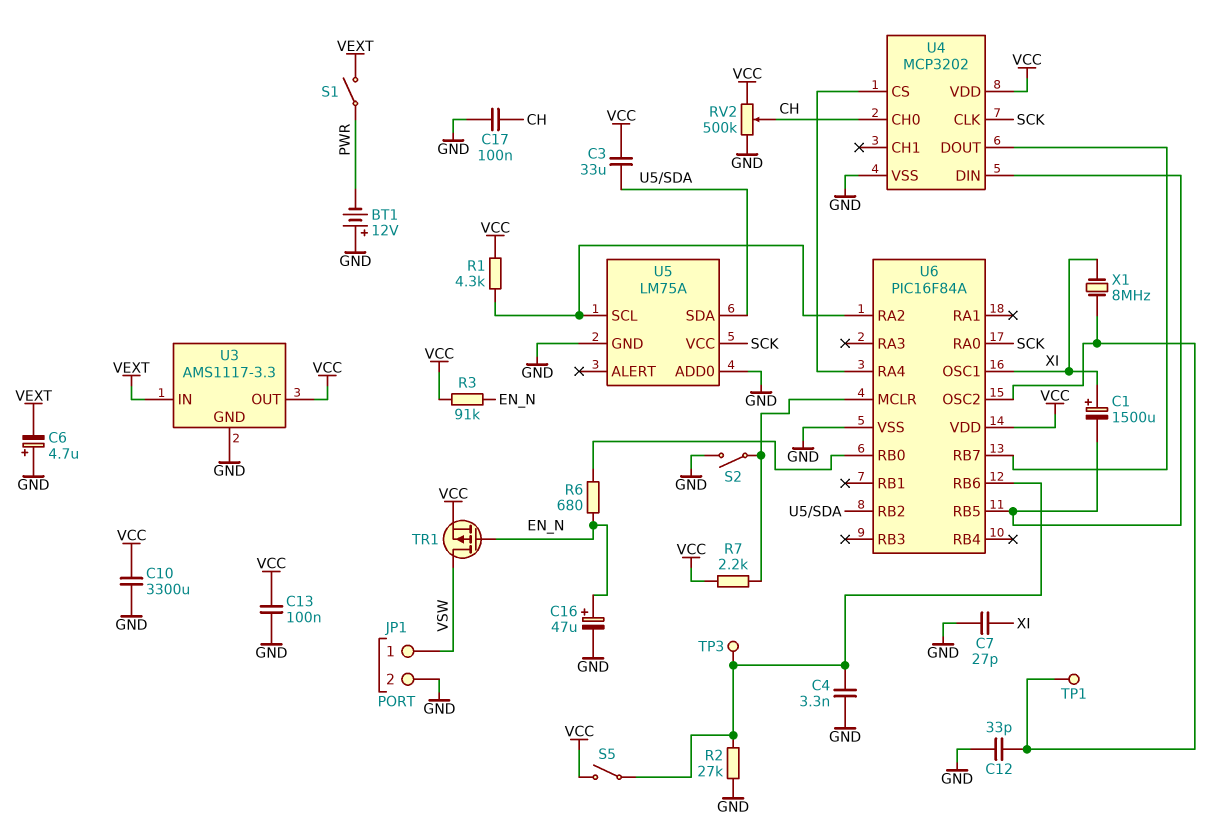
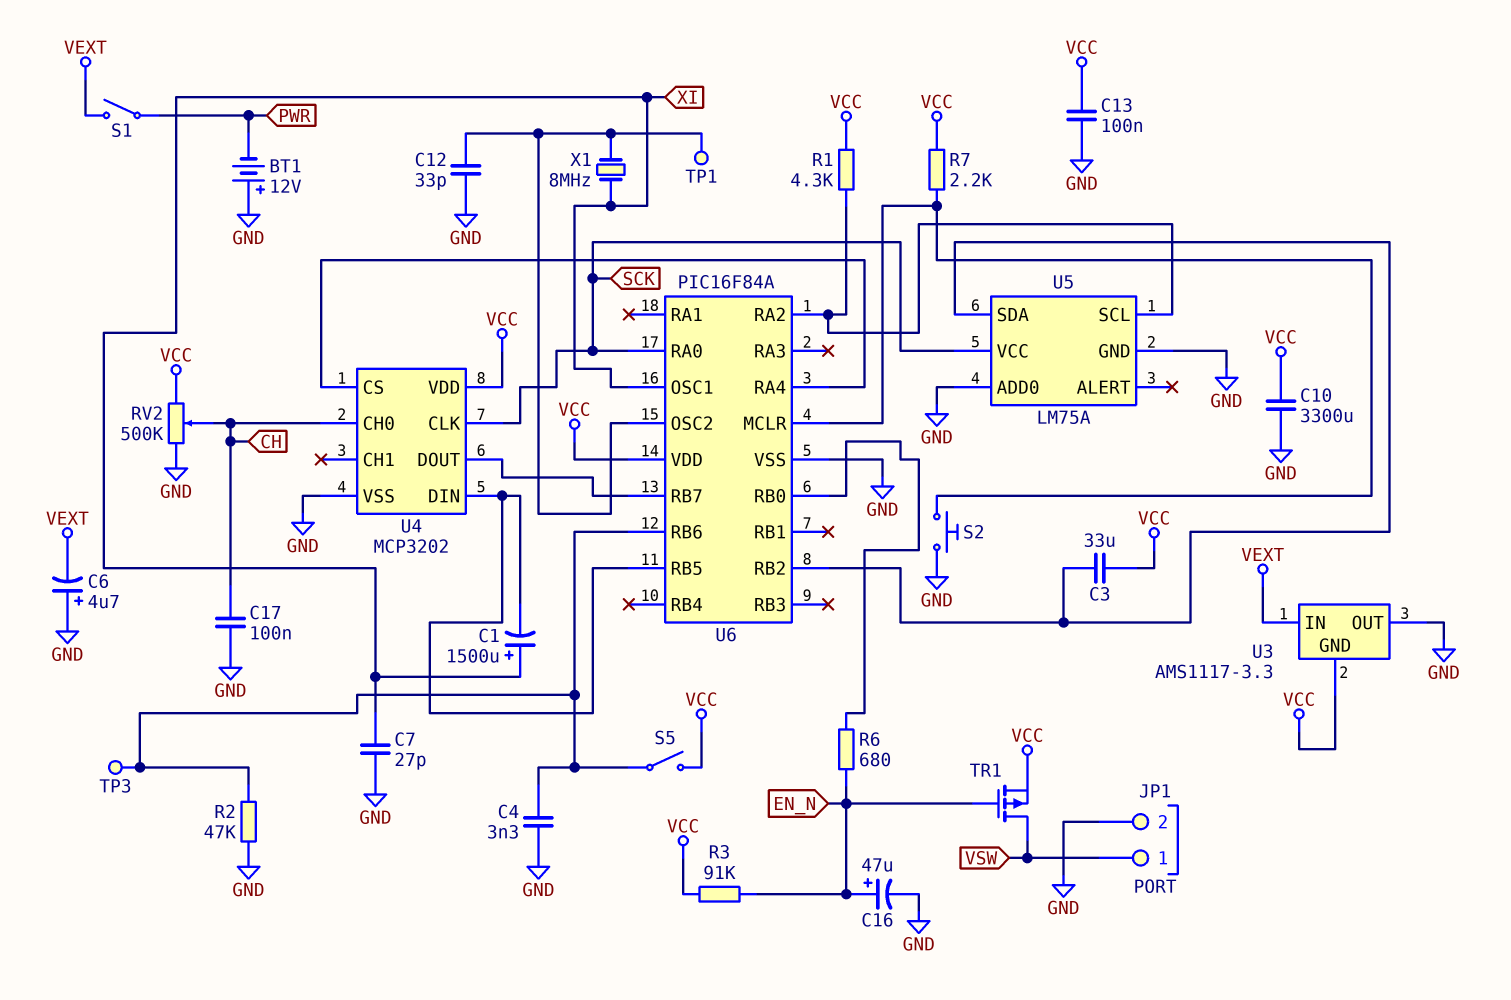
R2: 27k (GND, U6/RB6) -> 47k (GND, U6/RB6)
S2: switch (GND, U6/MCLR) -> button (GND, U6/MCLR)
U3 pin GND: GND -> VCC
U3 pin OUT: VCC -> GND

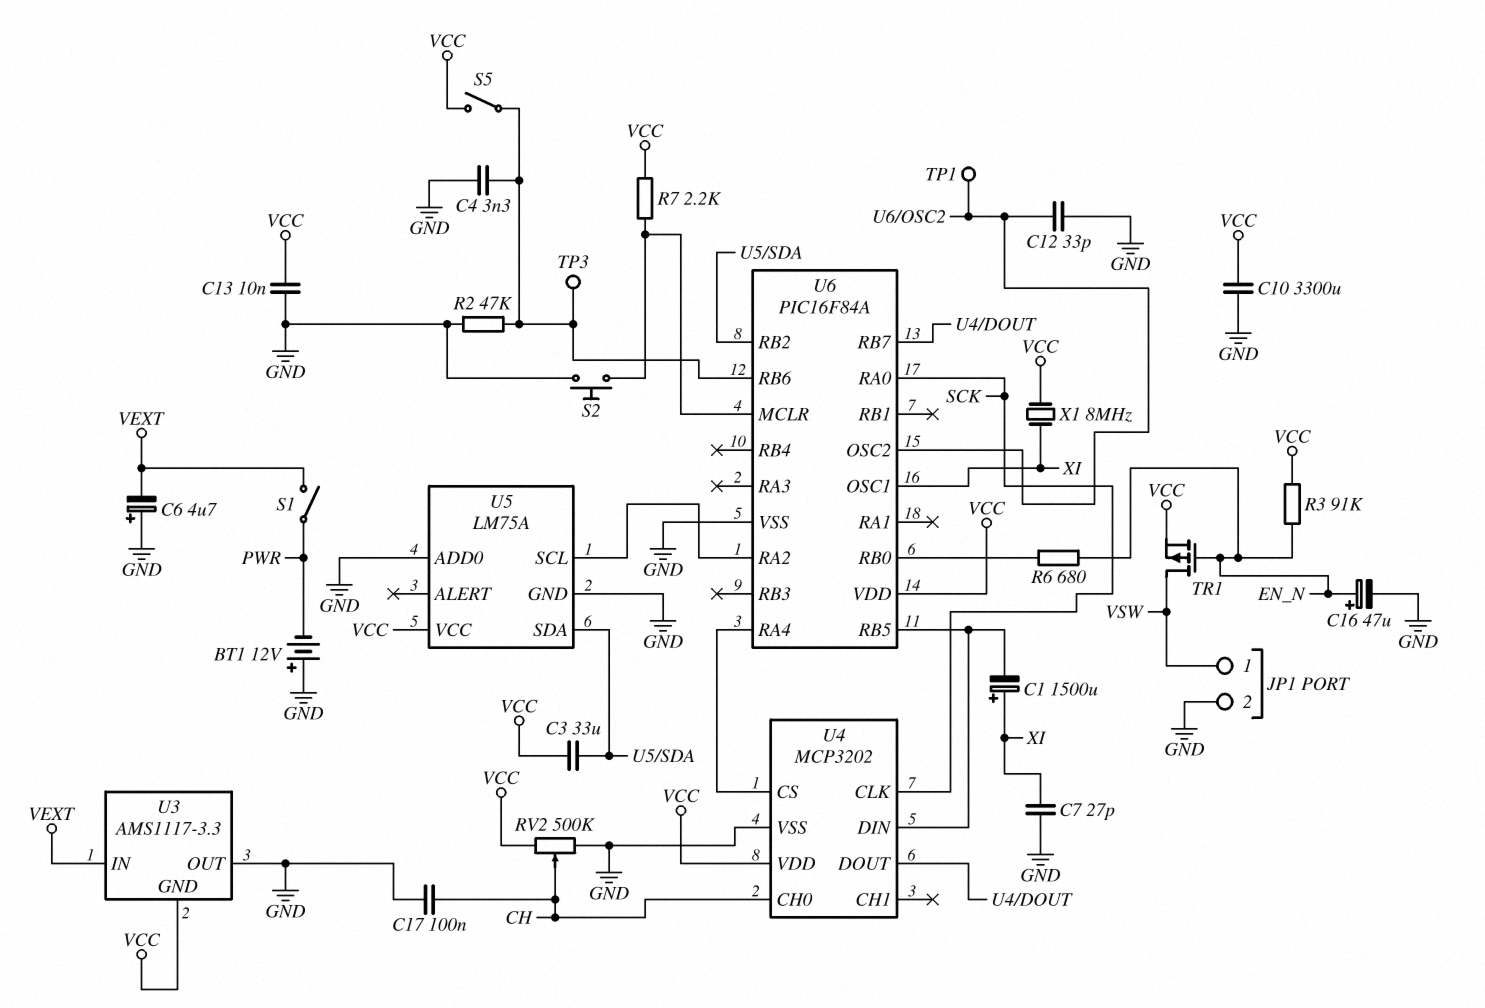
C13: 100nF (GND, VCC) -> 10nF (GND, VCC)
R1: 4.3k (U5/SCL, VCC) -> none
U5 pin VCC: SCK -> VCC
X1: 8MHz (U6/OSC2, XI) -> 8MHz (VCC, XI)

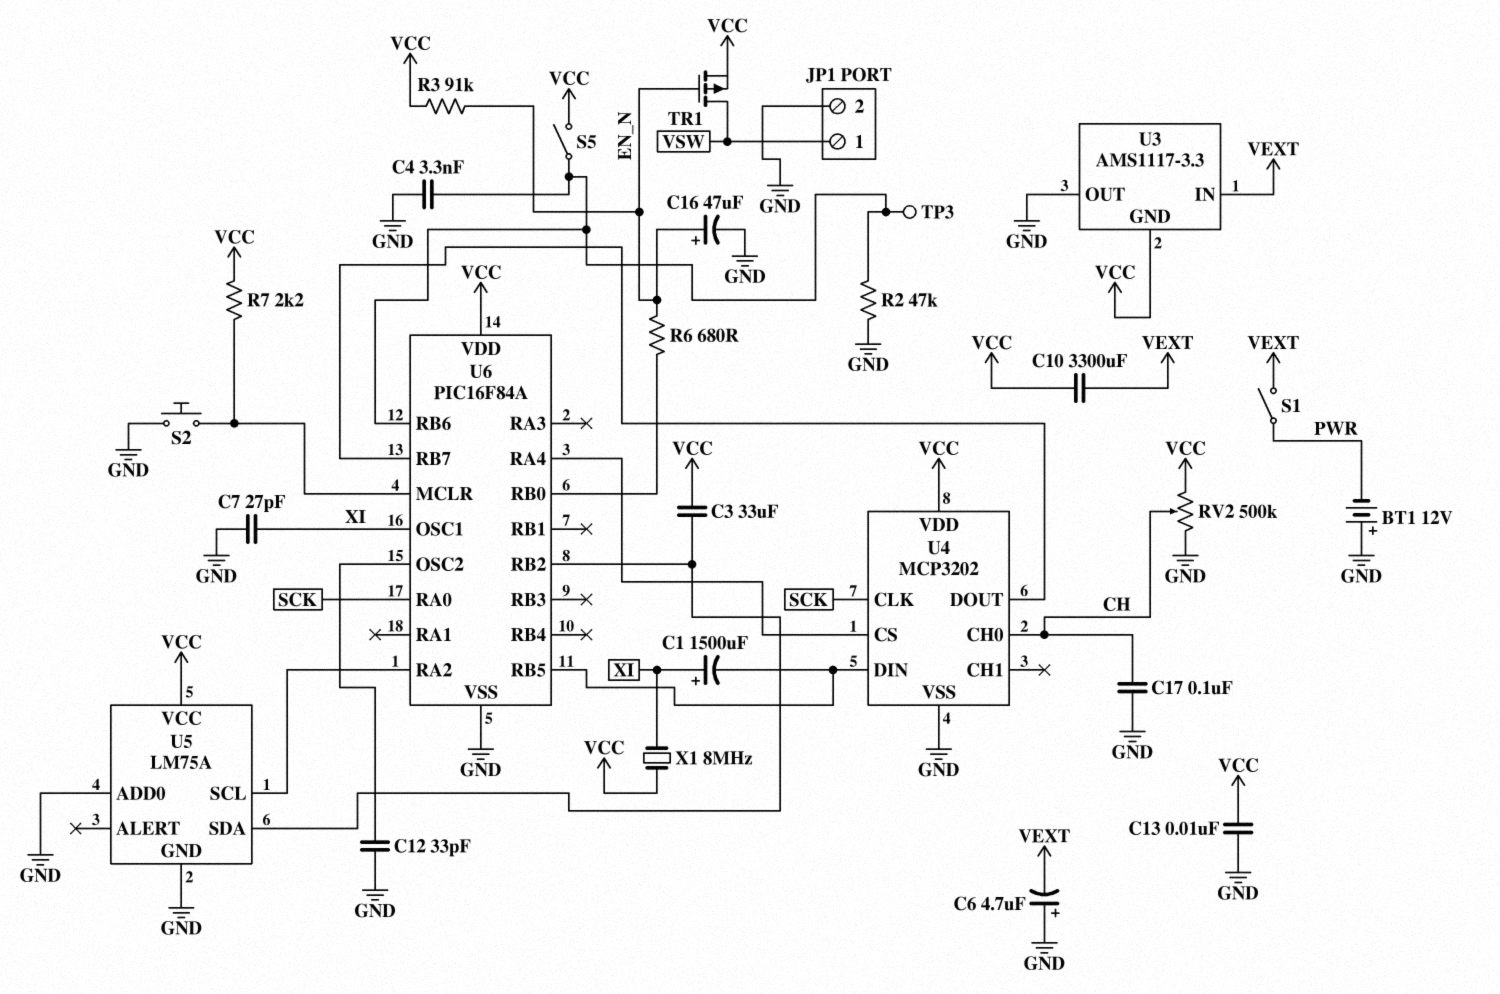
C10: 3300uF (GND, VCC) -> 3300uF (VCC, VEXT)
TP1: test point (U6/OSC2) -> none

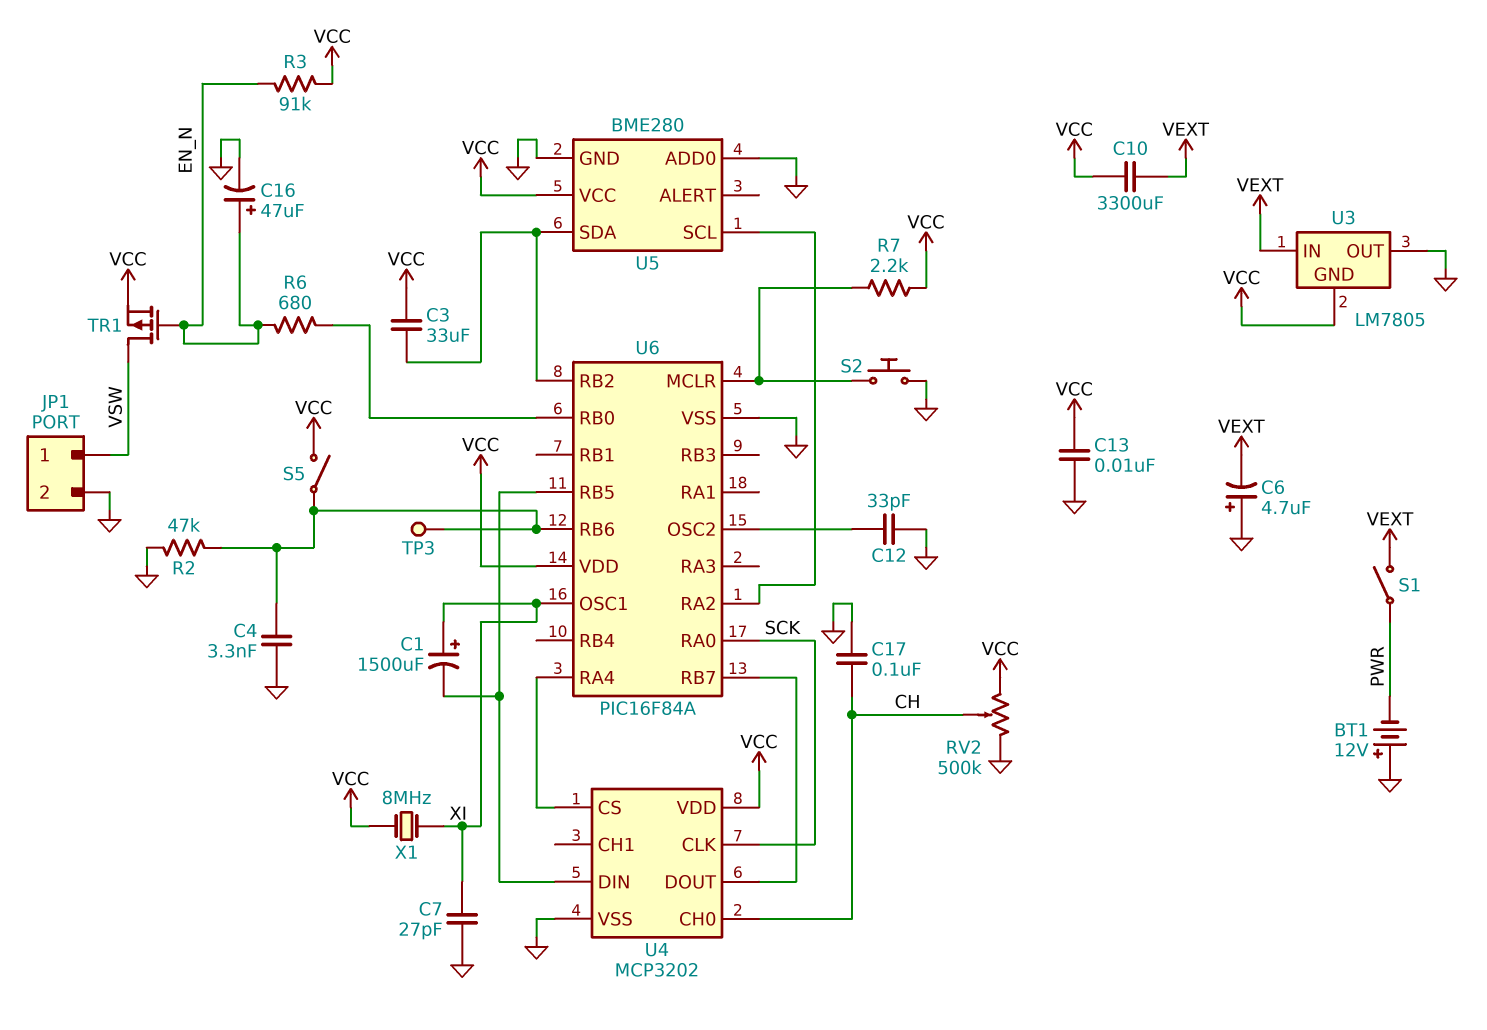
U3: AMS1117-3.3 -> LM7805
U5: LM75A -> BME280

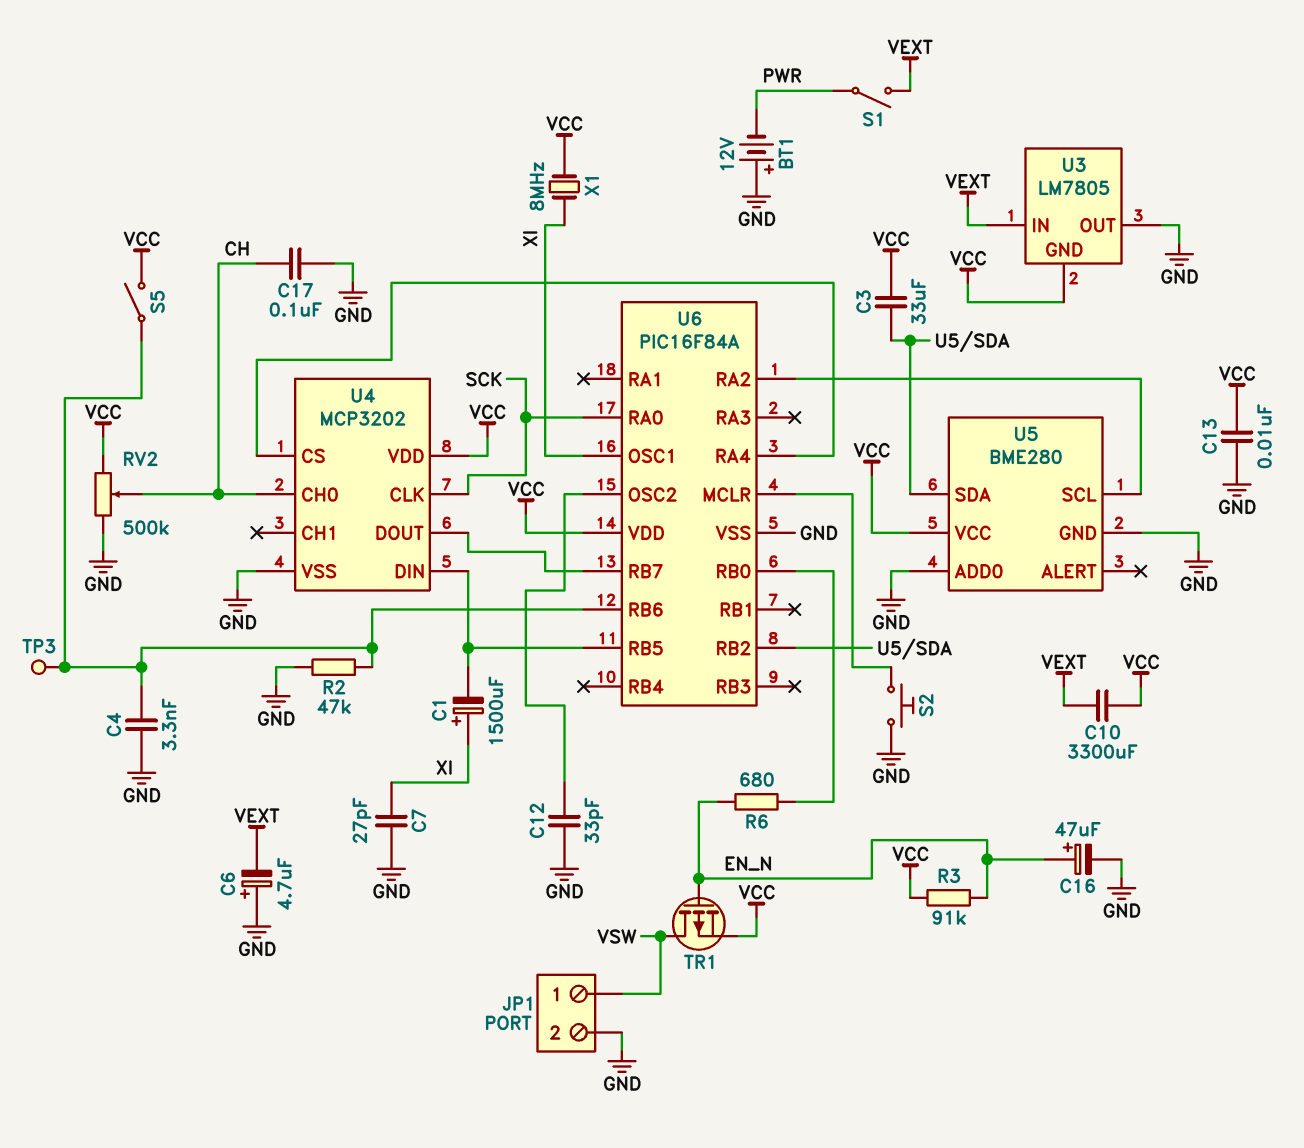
R7: 2.2k (U6/MCLR, VCC) -> none

